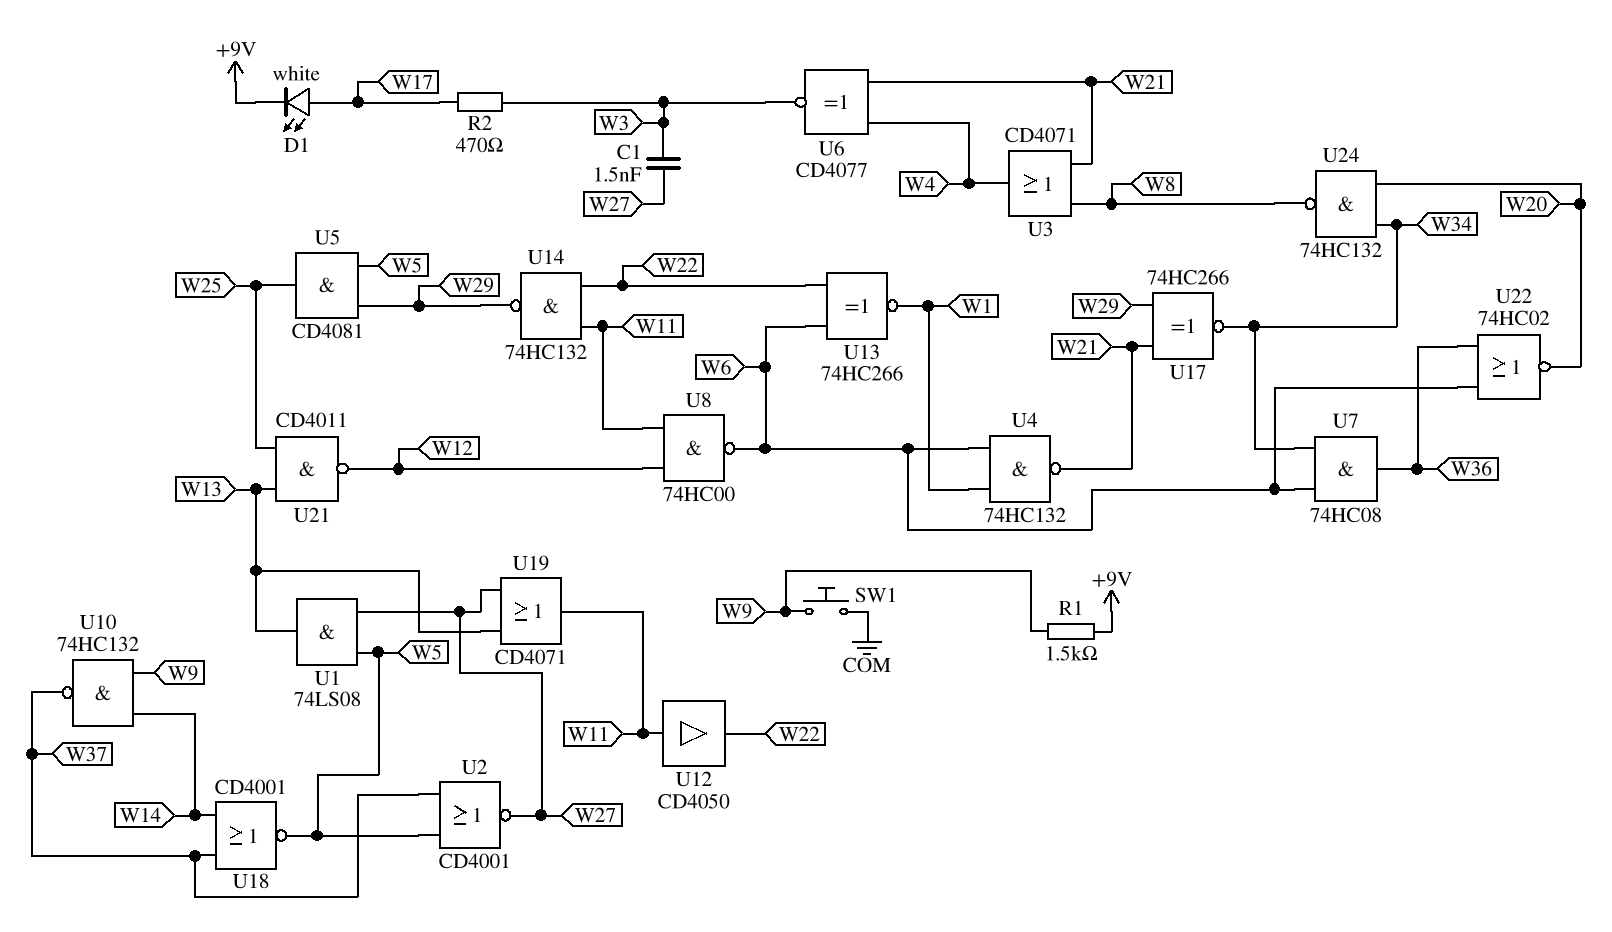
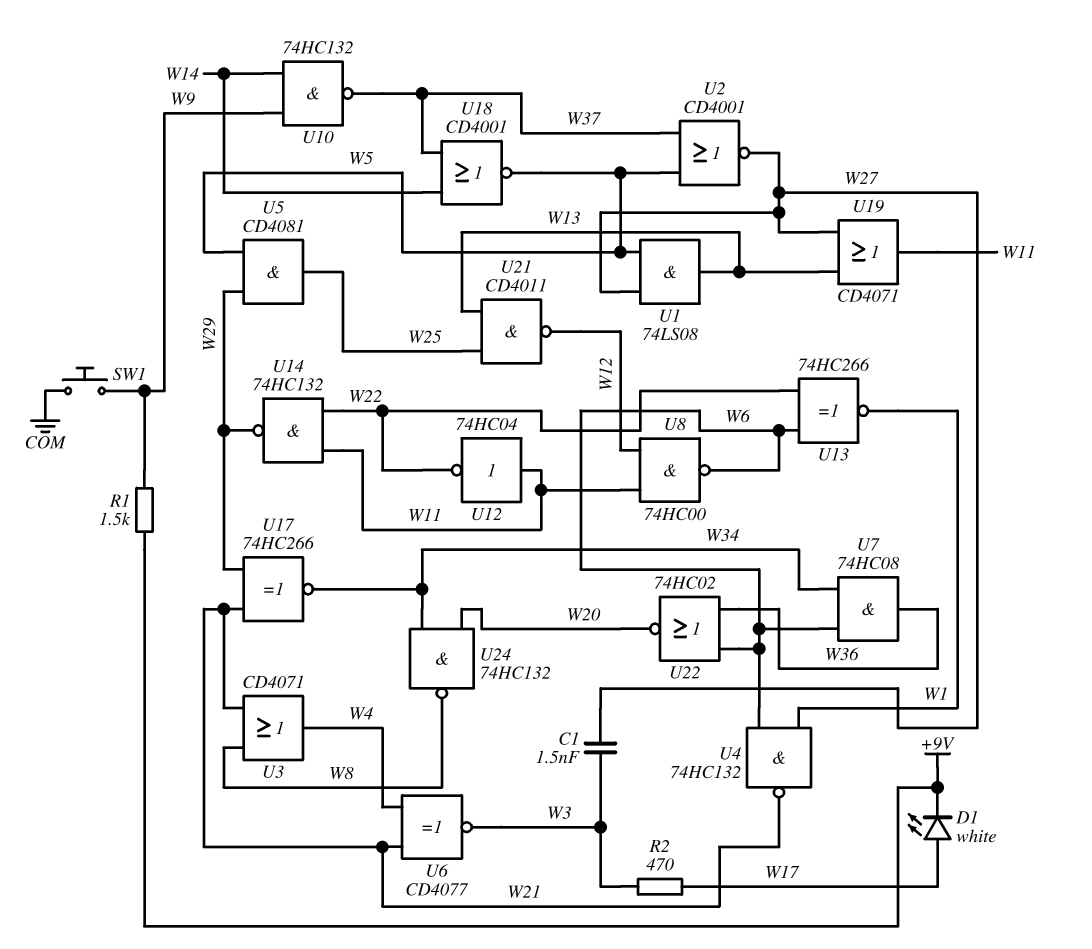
U12: buffer CD4050 (in W11, out W22) -> NOT 74HC04 (in W11, out W22)

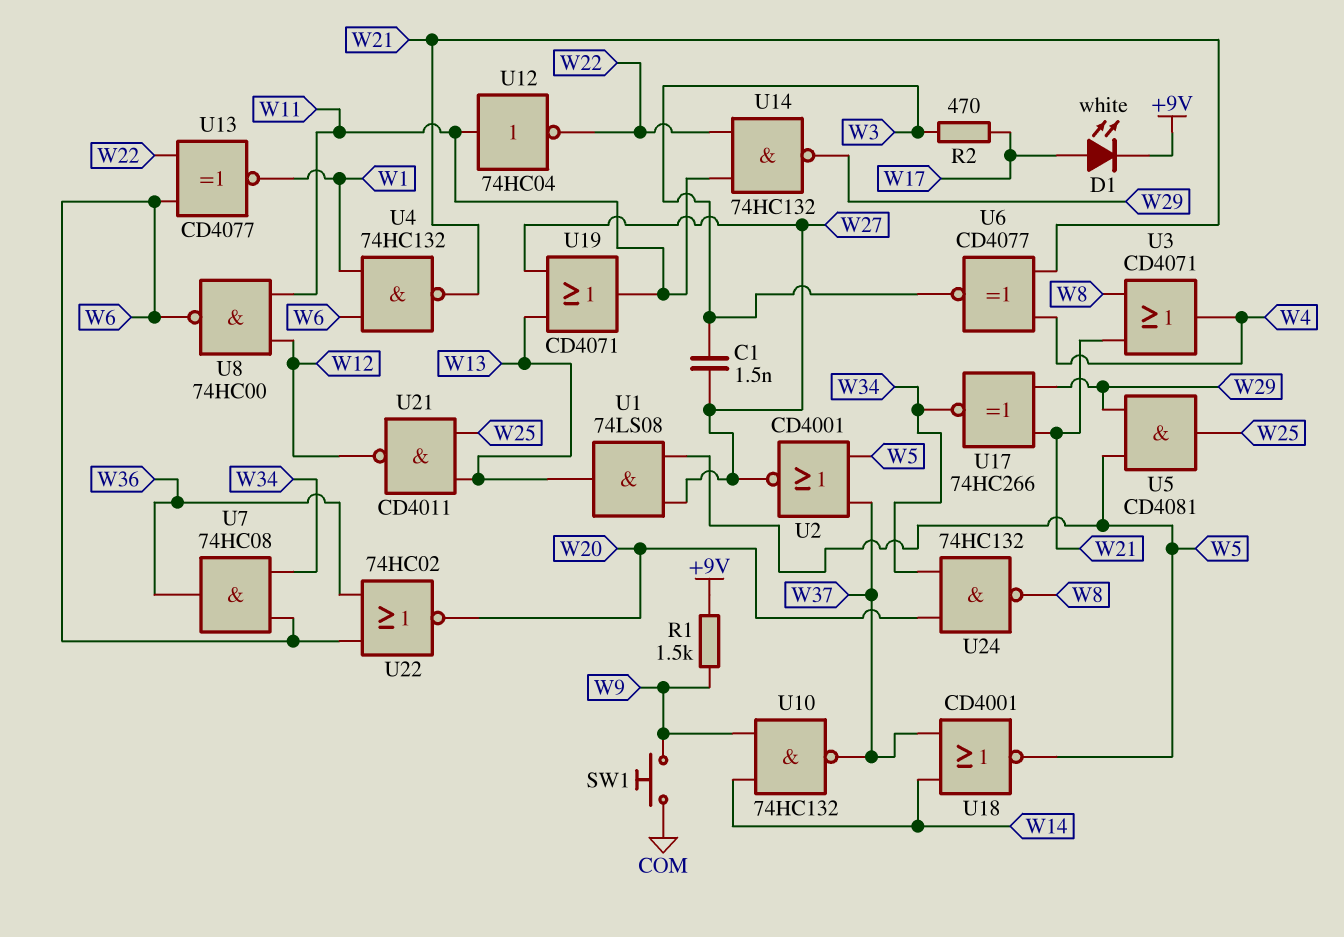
U13: XNOR 74HC266 (in W6, in W22, out W1) -> XNOR CD4077 (in W6, in W22, out W1)

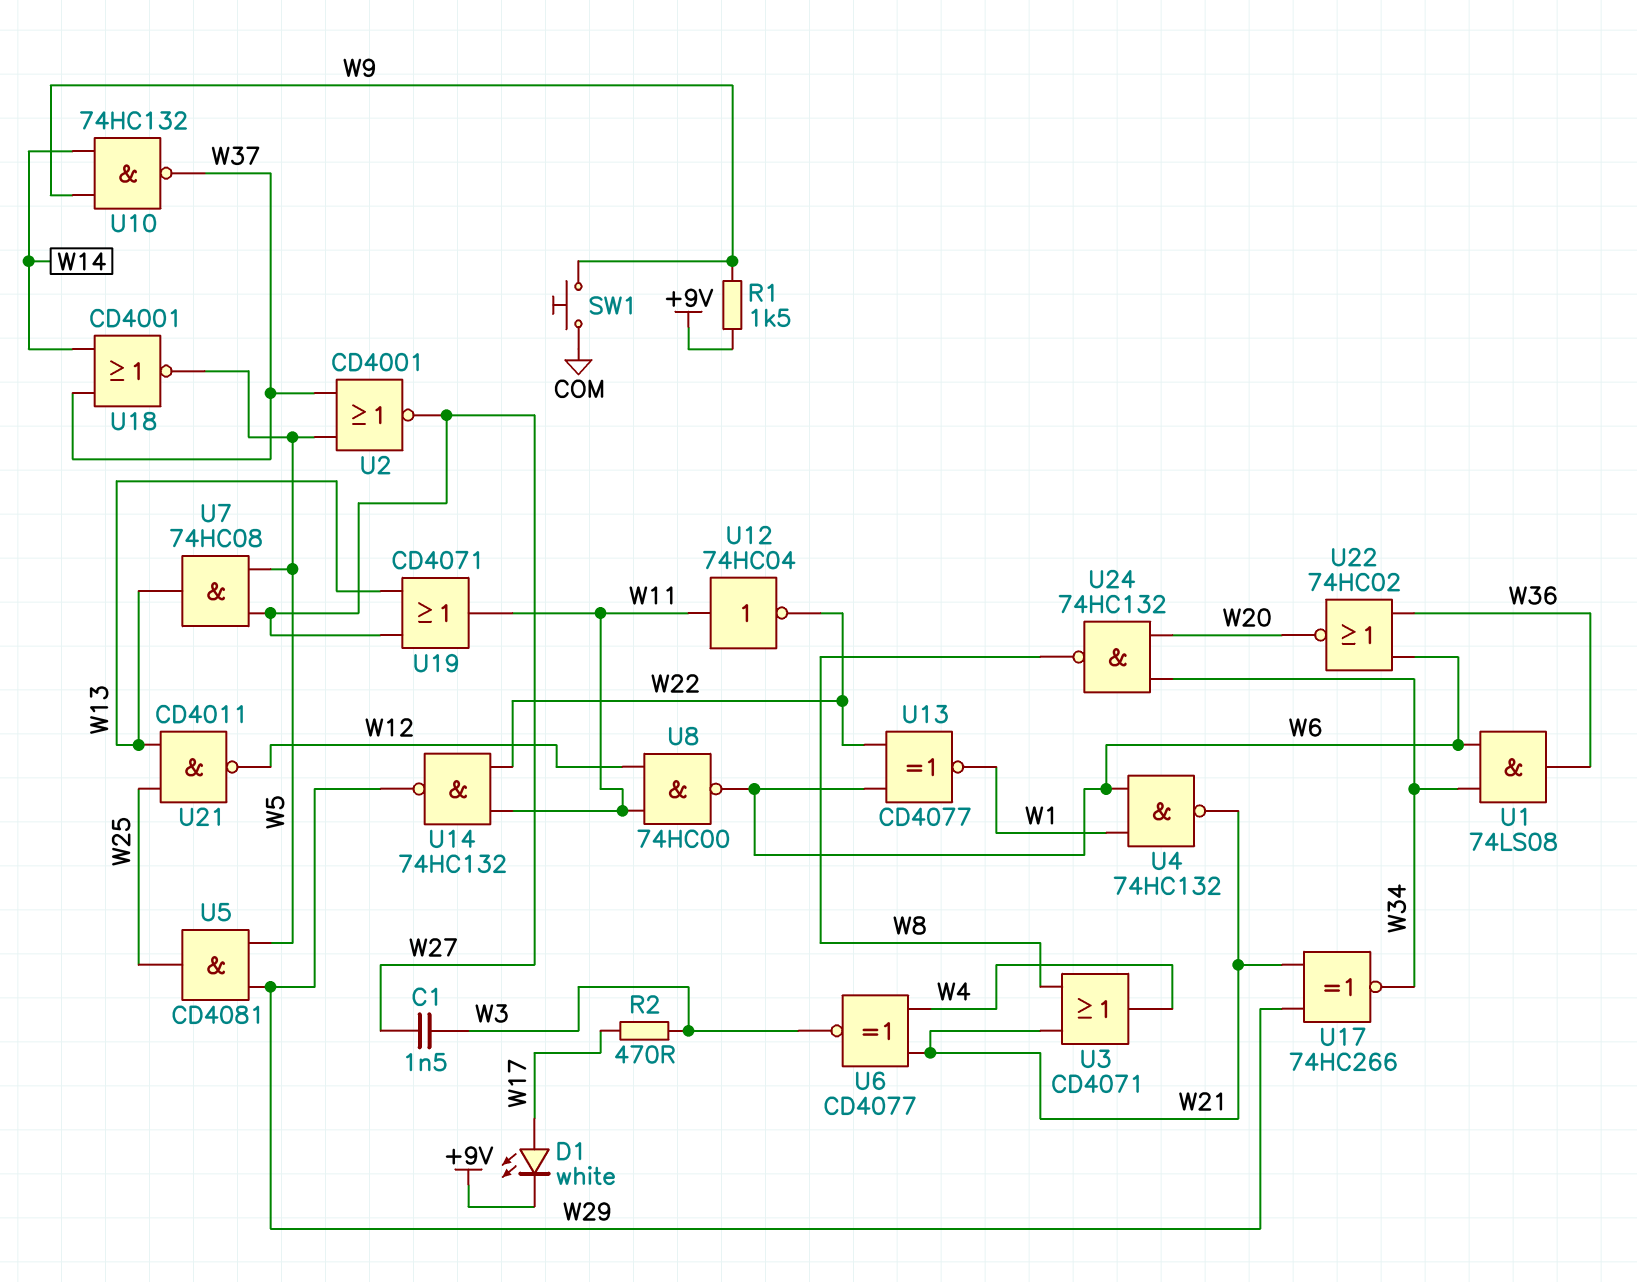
U1: AND 74LS08 (in W5, in W27, out W13) -> AND 74LS08 (in W6, in W34, out W36)
U7: AND 74HC08 (in W6, in W34, out W36) -> AND 74HC08 (in W5, in W27, out W13)

